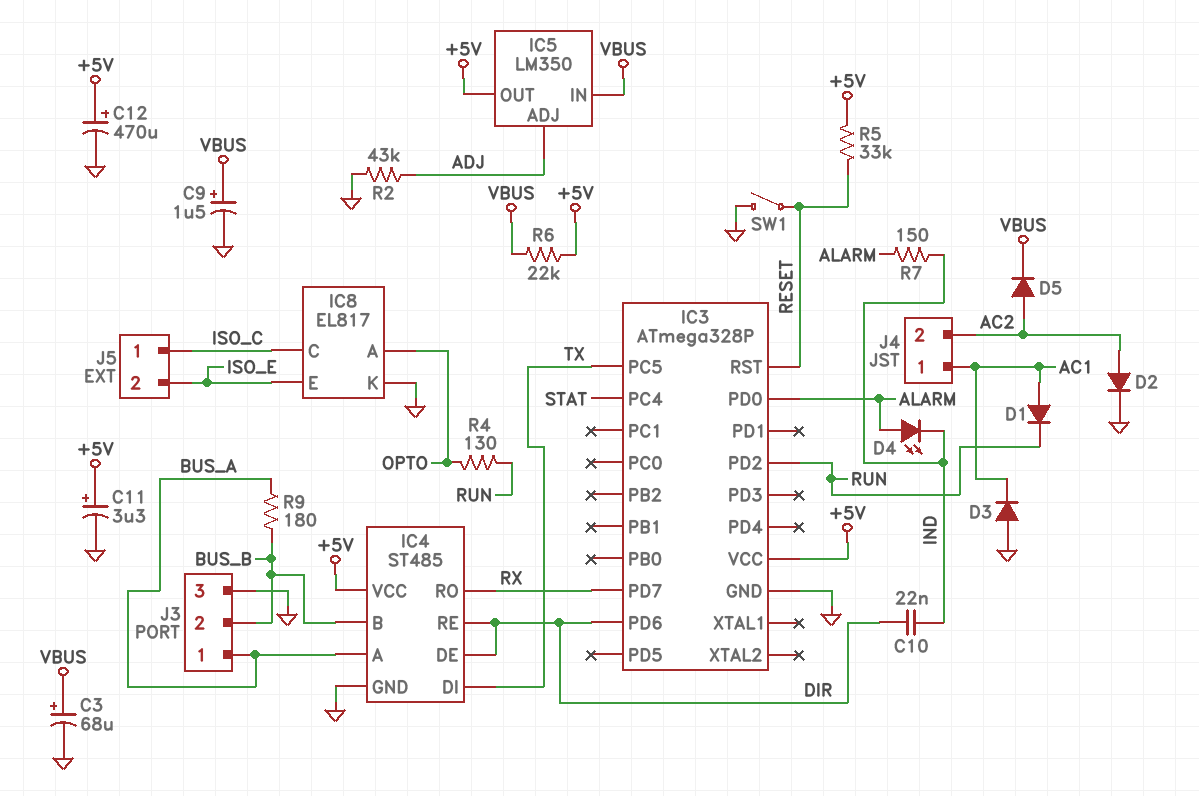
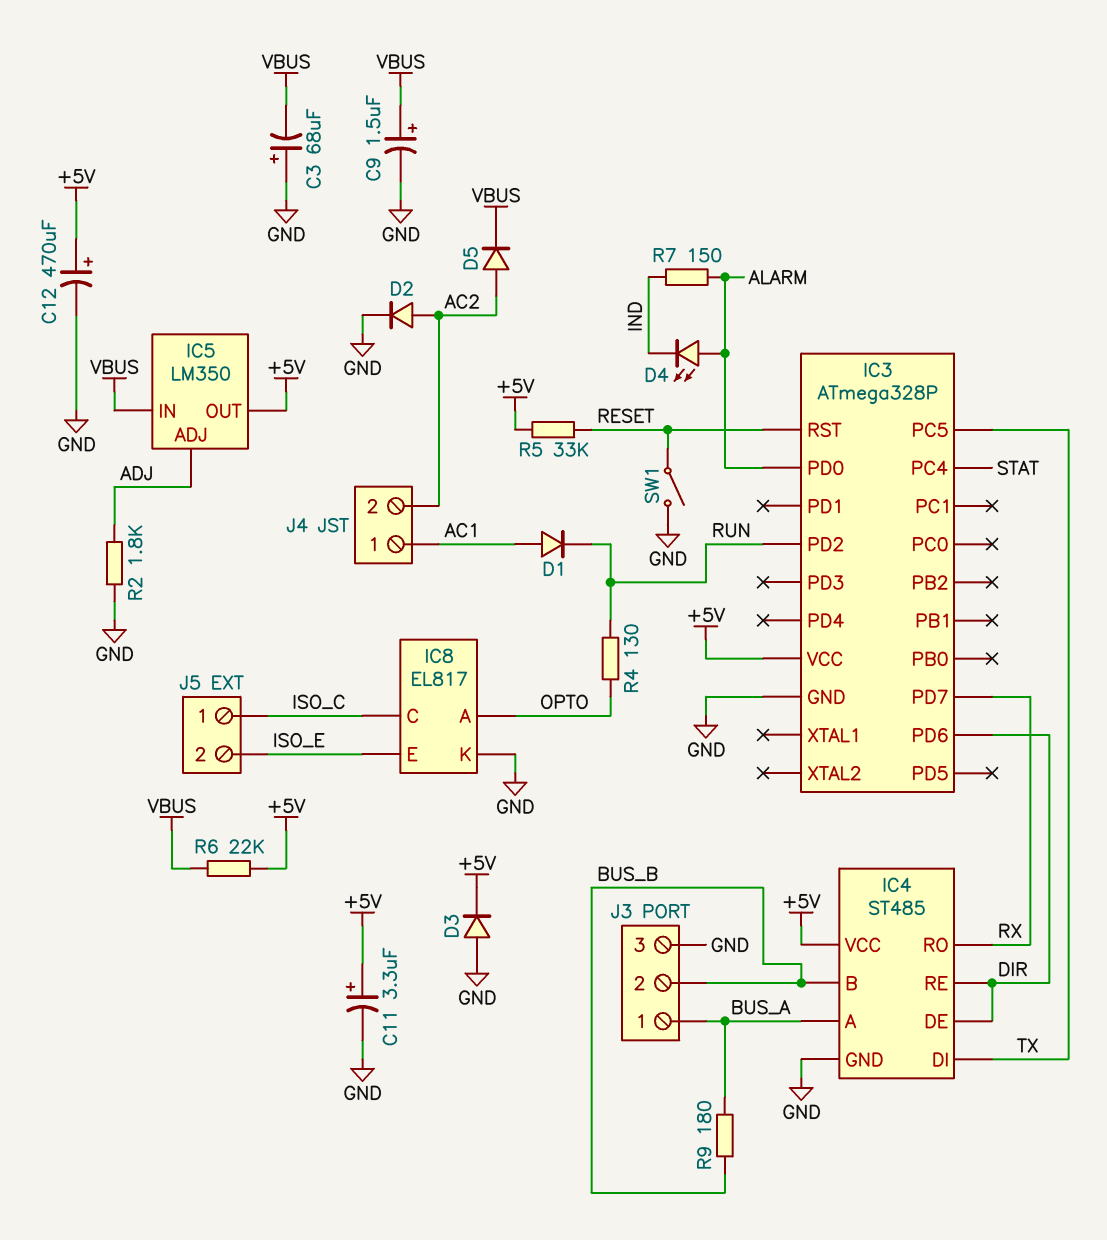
C3: 68uF (plus VBUS, minus GND) -> 68uF (plus GND, minus VBUS)
C10: 22nF (DIR, IND) -> none
D3: diode (A GND, K AC1) -> diode (A GND, K +5V)
R2: 43k (ADJ, GND) -> 1.8k (ADJ, GND)

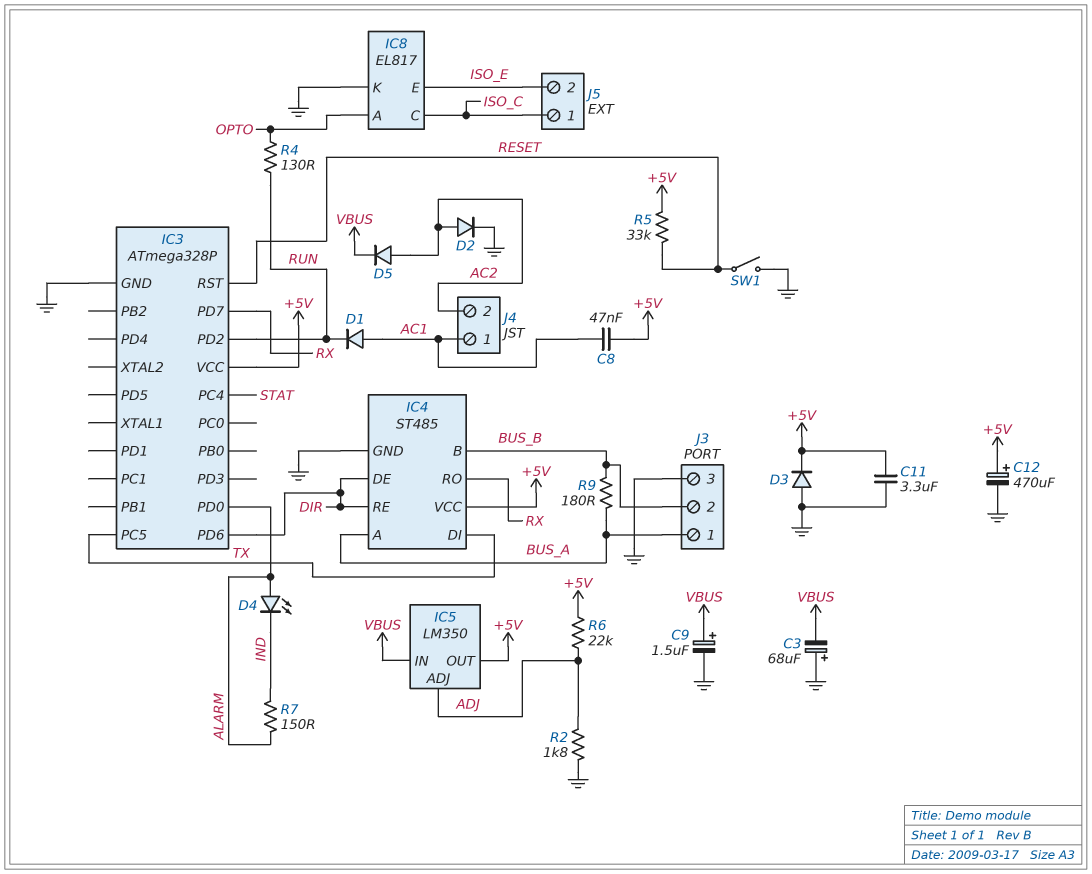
C8: none -> 47nF (+5V, AC1)
C11: 3.3uF (plus +5V, minus GND) -> 3.3uF (+5V, GND)
R6: 22k (+5V, VBUS) -> 22k (+5V, ADJ)

